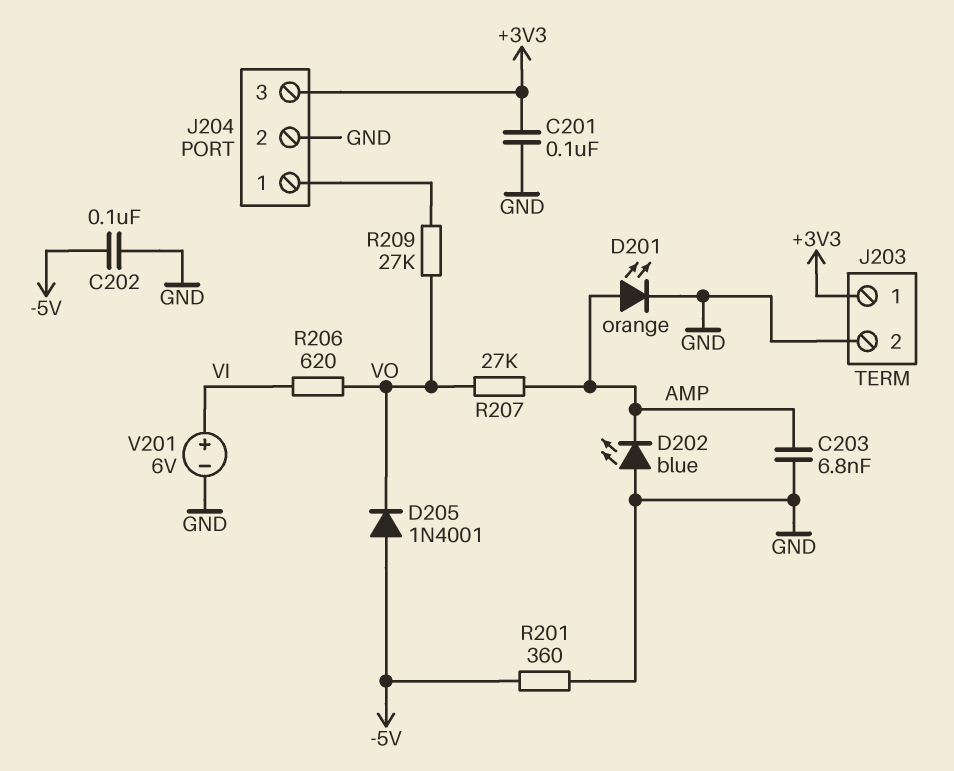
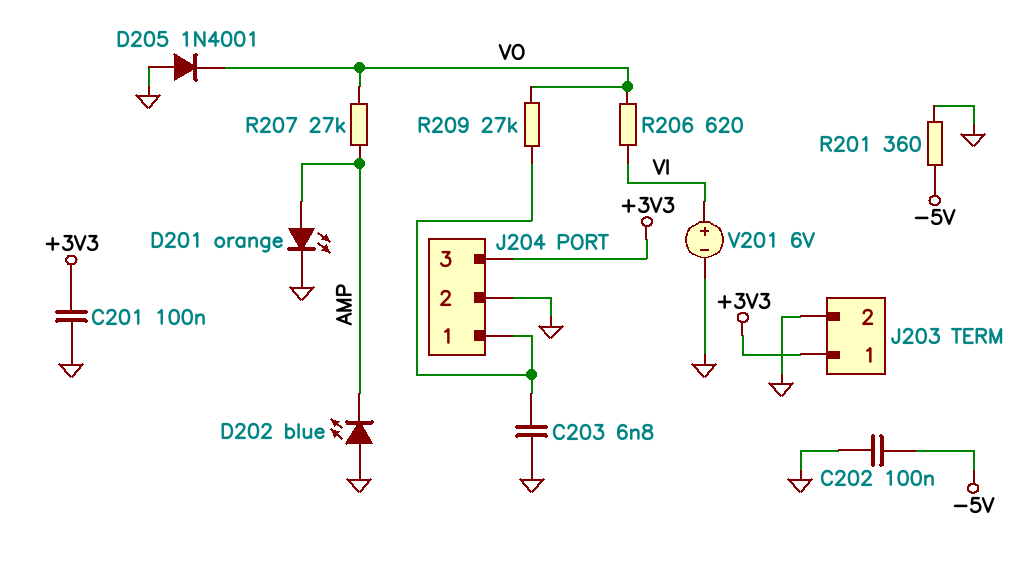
C203: 6.8nF (AMP, GND) -> 6.8nF (GND, J204/1)
D205: diode 1N4001 (A -5V, K VO) -> diode 1N4001 (A GND, K VO)

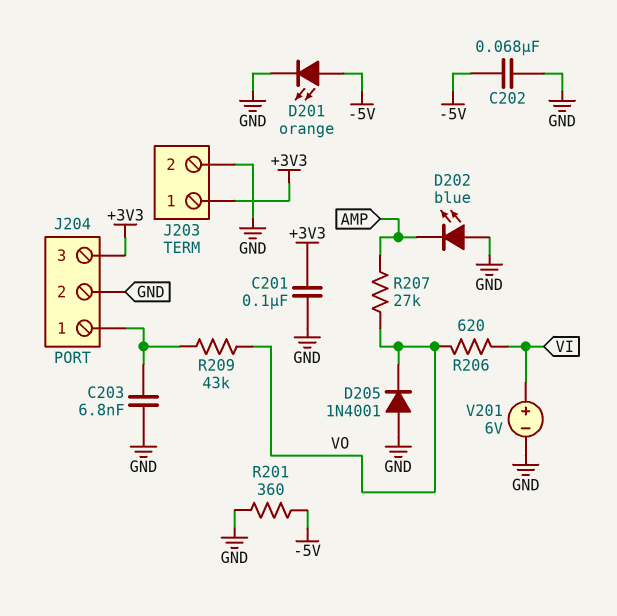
C202: 100nF (-5V, GND) -> 68nF (-5V, GND)
D201: LED orange (A AMP, K GND) -> LED orange (A -5V, K GND)
R209: 27k (J204/1, VO) -> 43k (J204/1, VO)

